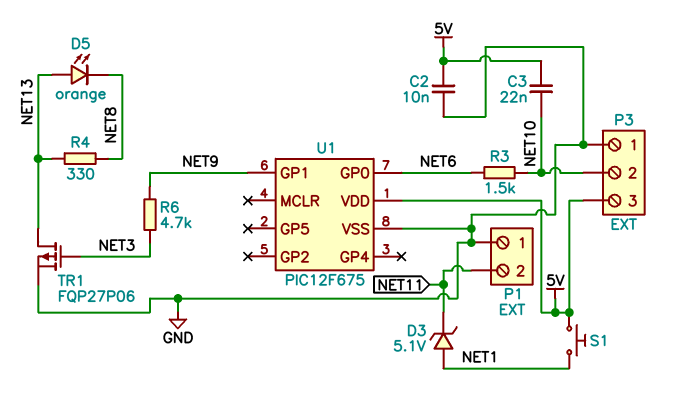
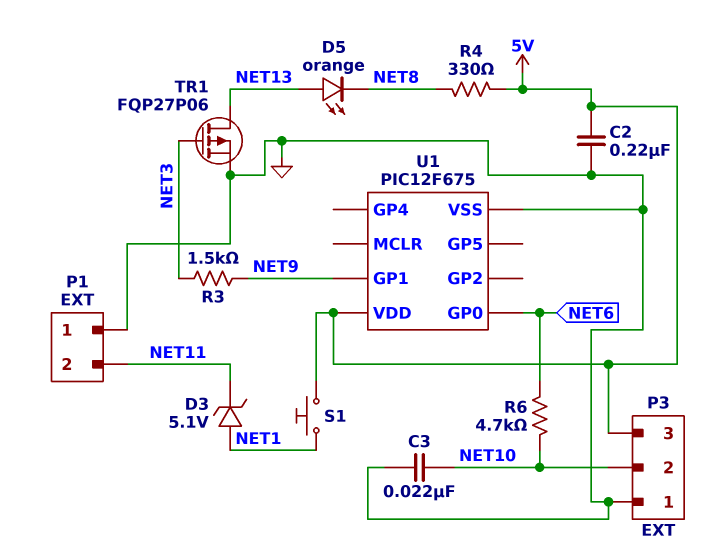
C2: 10nF (5V, GND) -> 220nF (5V, GND)
C3: 22nF (5V, NET10) -> 22nF (GND, NET10)
R3: 1.5k (NET6, NET10) -> 1.5k (NET3, NET9)
R4: 330 (NET8, NET13) -> 330 (5V, NET8)
R6: 4.7k (NET3, NET9) -> 4.7k (NET6, NET10)

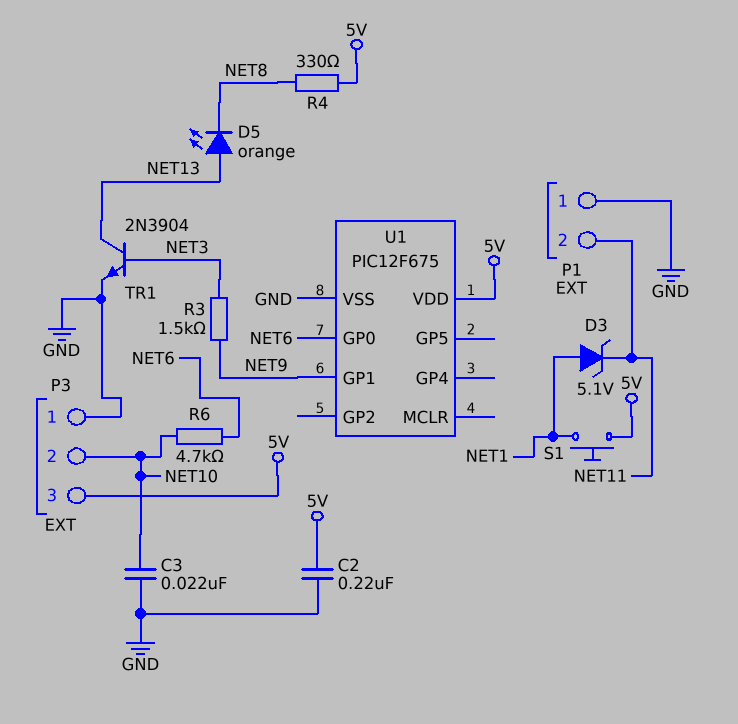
TR1: PMOS FQP27P06 (G NET3, D NET13, S GND) -> NPN 2N3904 (B NET3, C NET13, E GND)

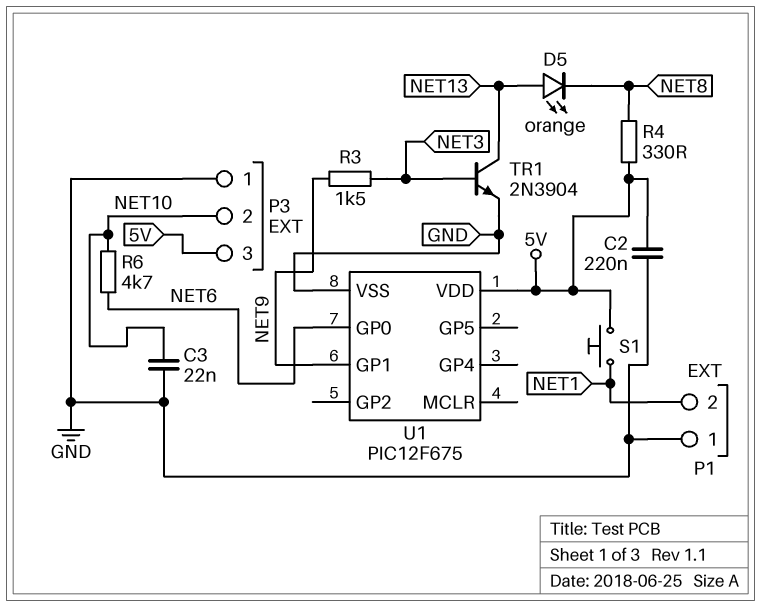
D3: zener 5.1V (A NET1, K NET11) -> none
P1 pin 2: NET11 -> NET1

